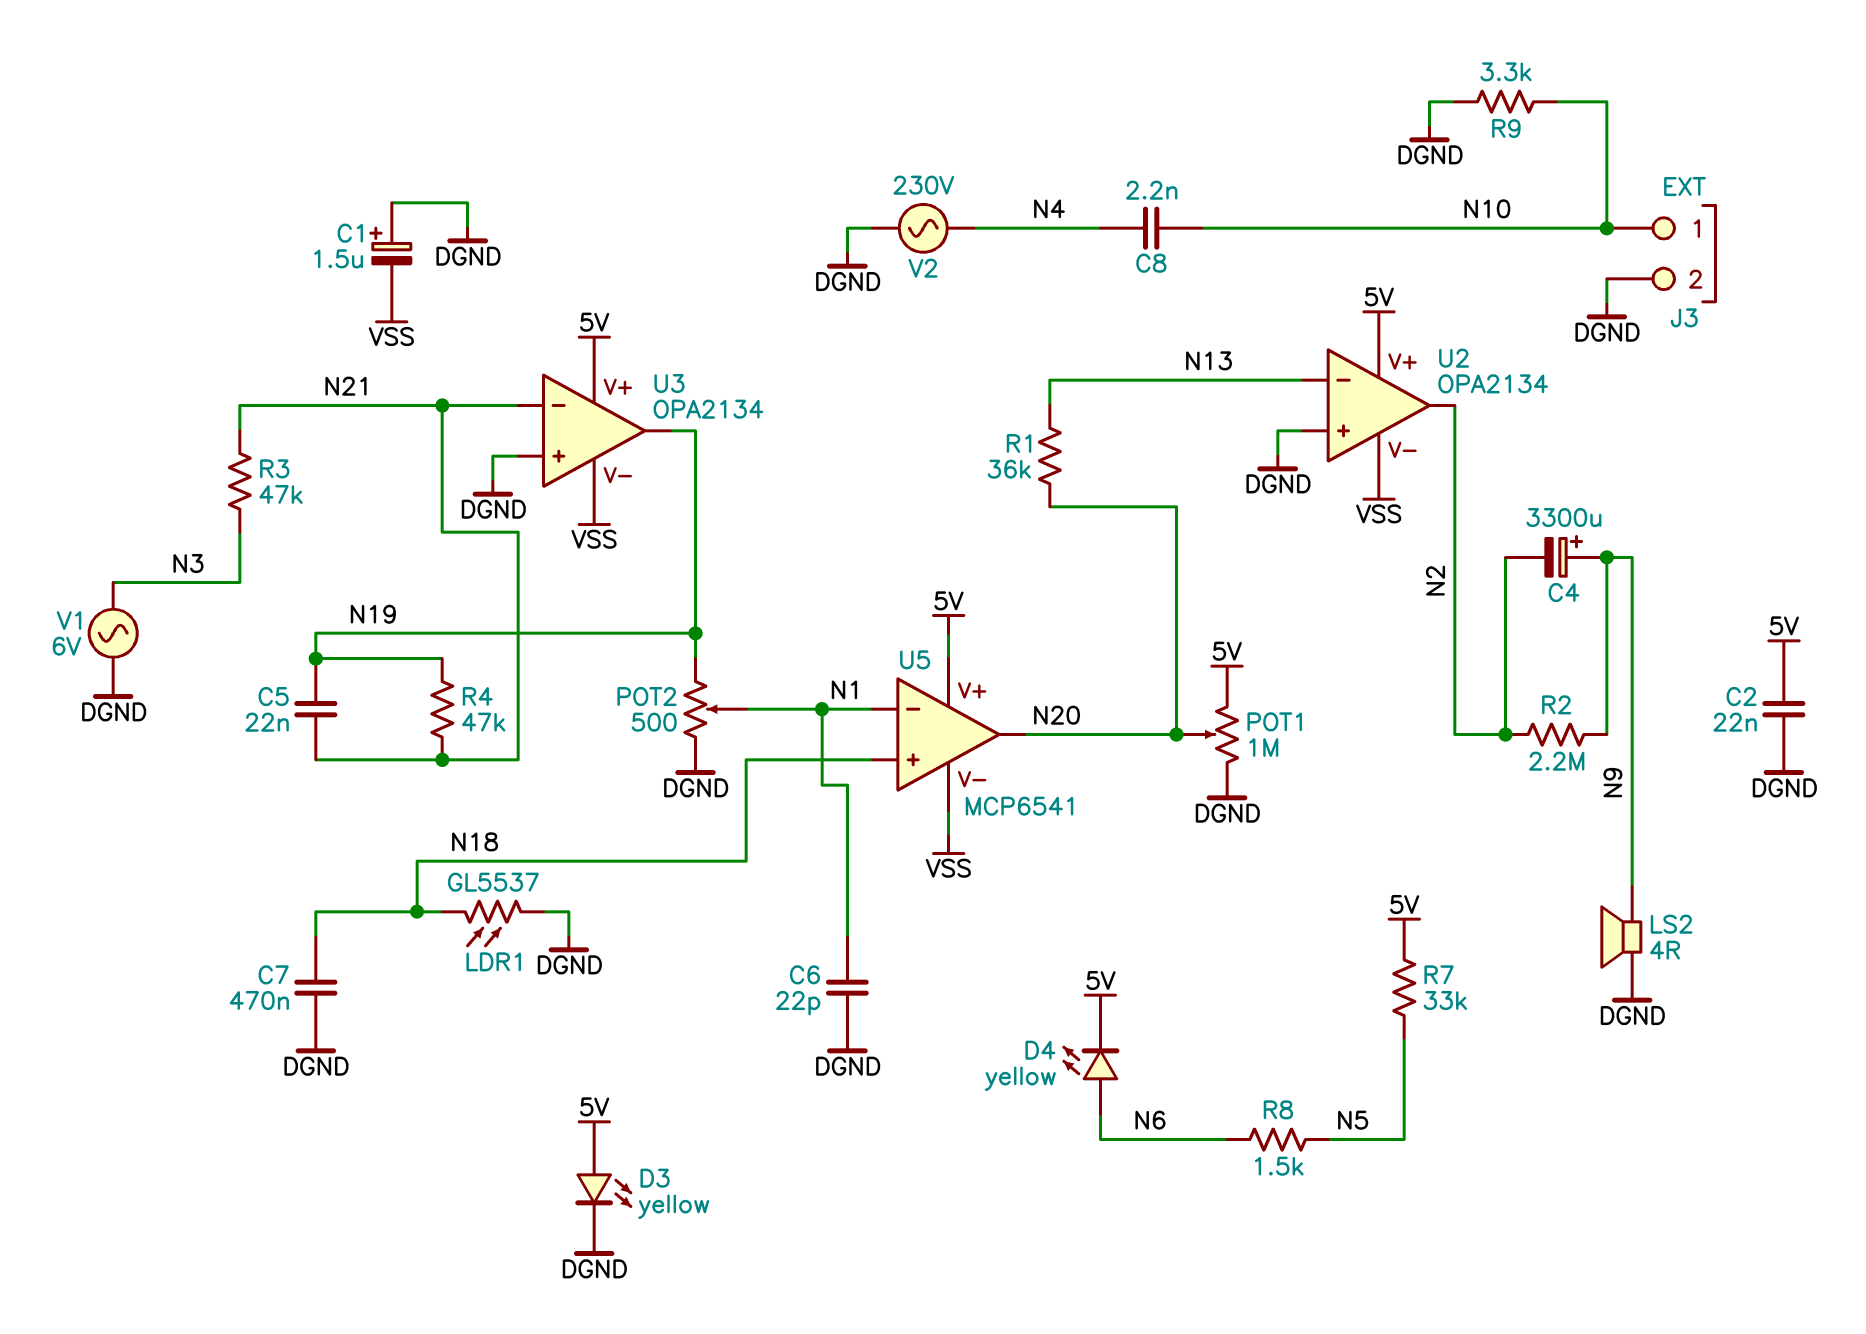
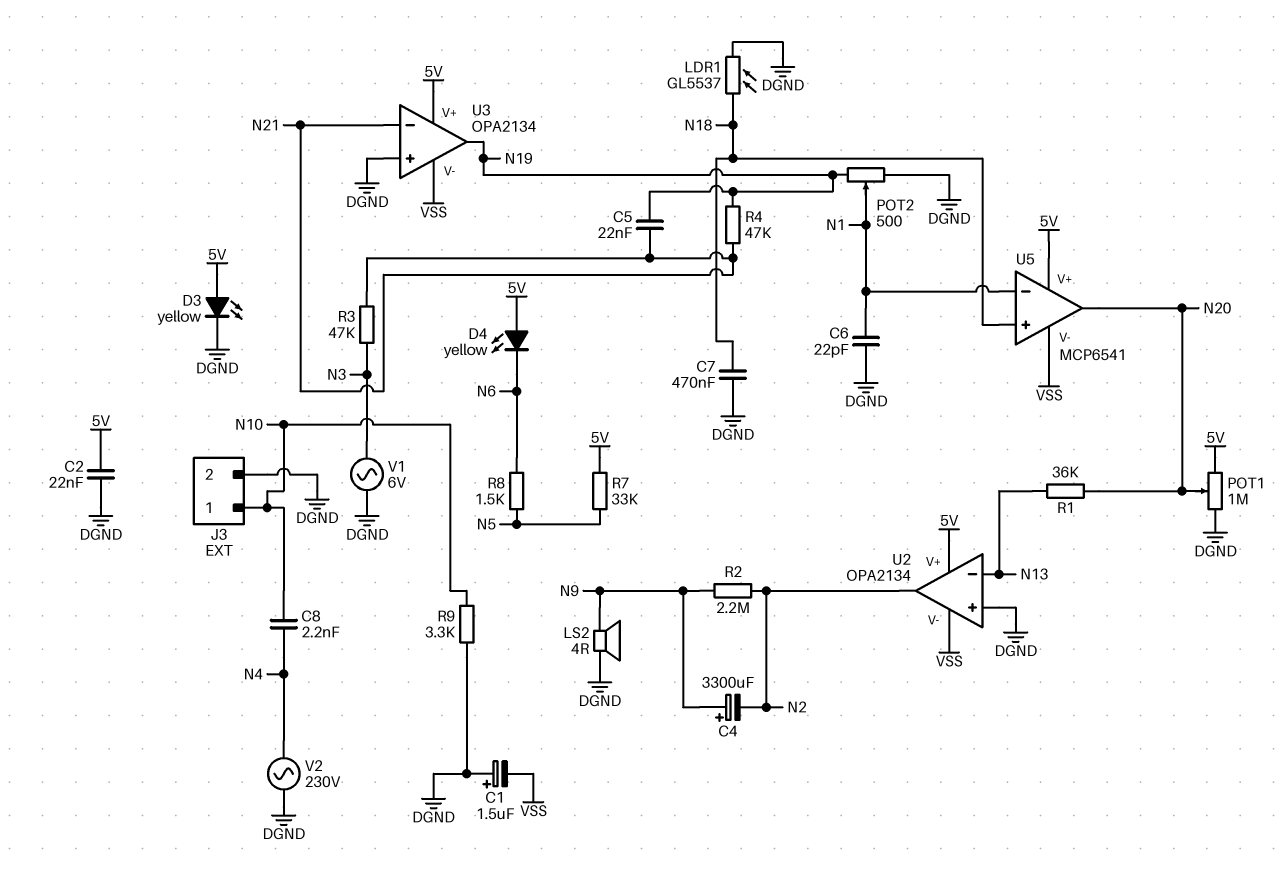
D4: LED yellow (A N6, K 5V) -> LED yellow (A 5V, K N6)

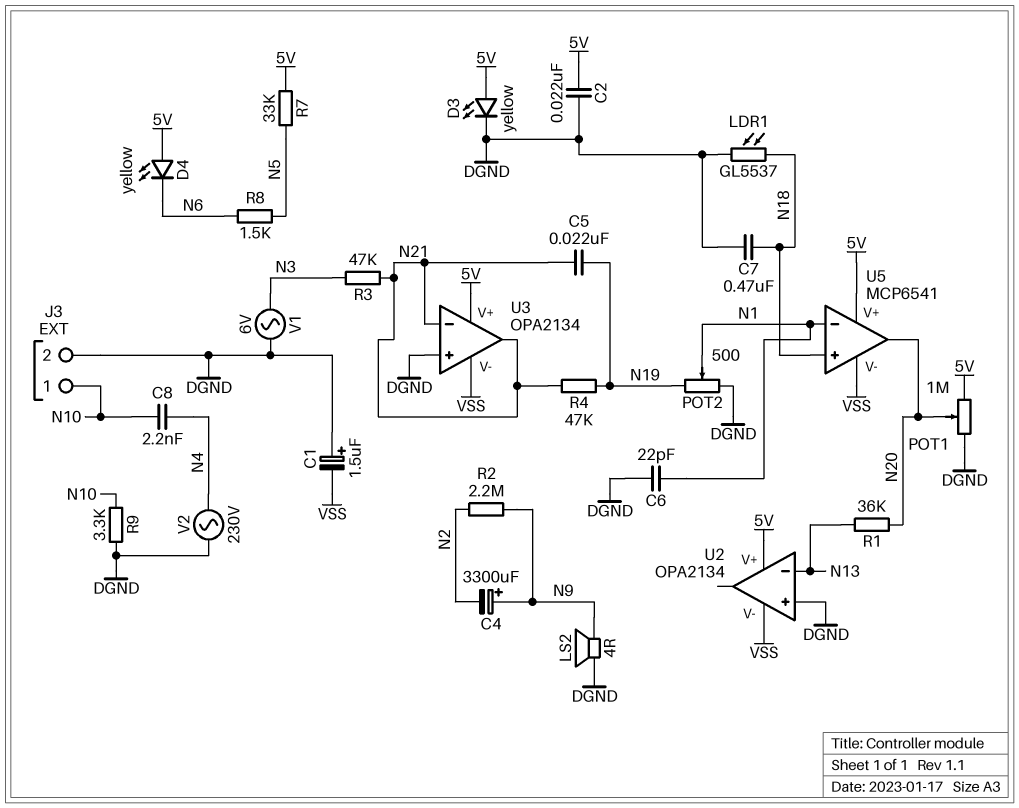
U2 pin out: N2 -> none
U3 pin out: N19 -> N21

